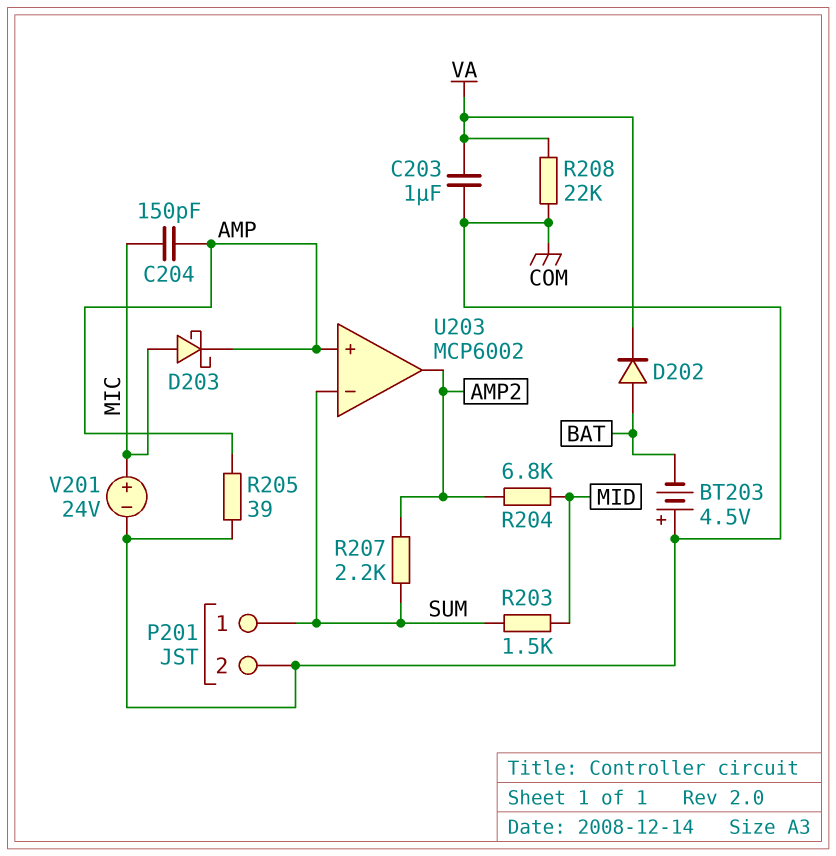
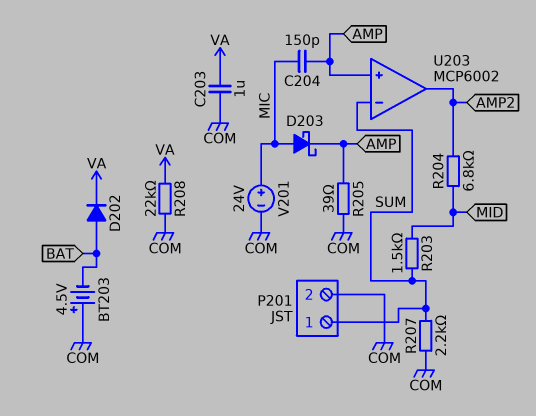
R207: 2.2k (AMP2, SUM) -> 2.2k (COM, SUM)

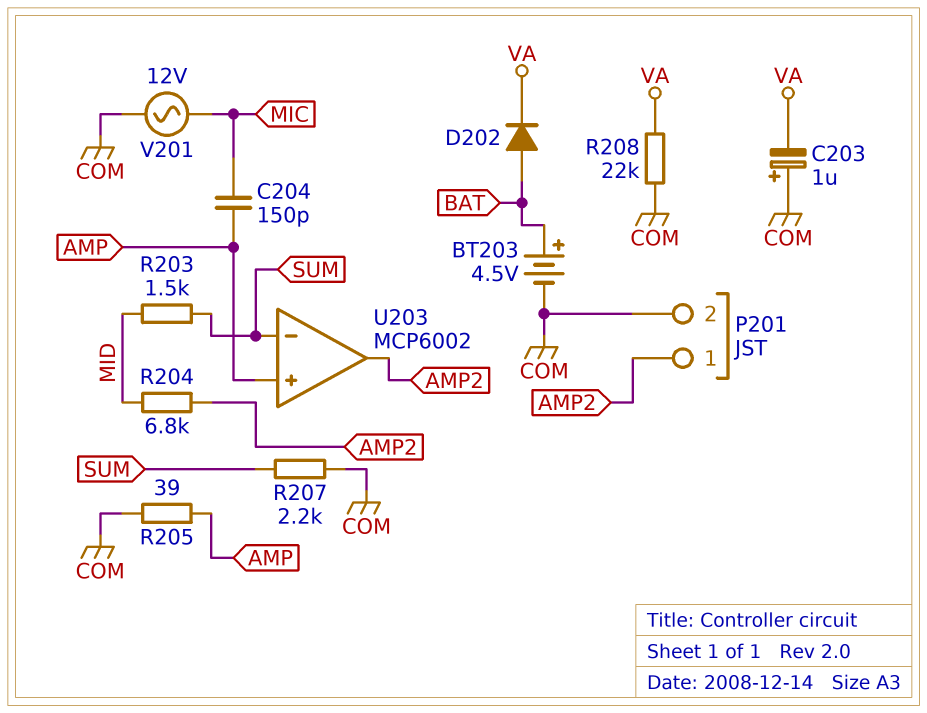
BT203: 4.5V (plus COM, minus BAT) -> 4.5V (plus BAT, minus COM)
C203: 1uF (COM, VA) -> 1uF (plus COM, minus VA)
D203: schottky (A MIC, K AMP) -> none
P201 pin 1: SUM -> AMP2
V201: 24V (plus MIC, minus COM) -> AC 12V (COM, MIC)

